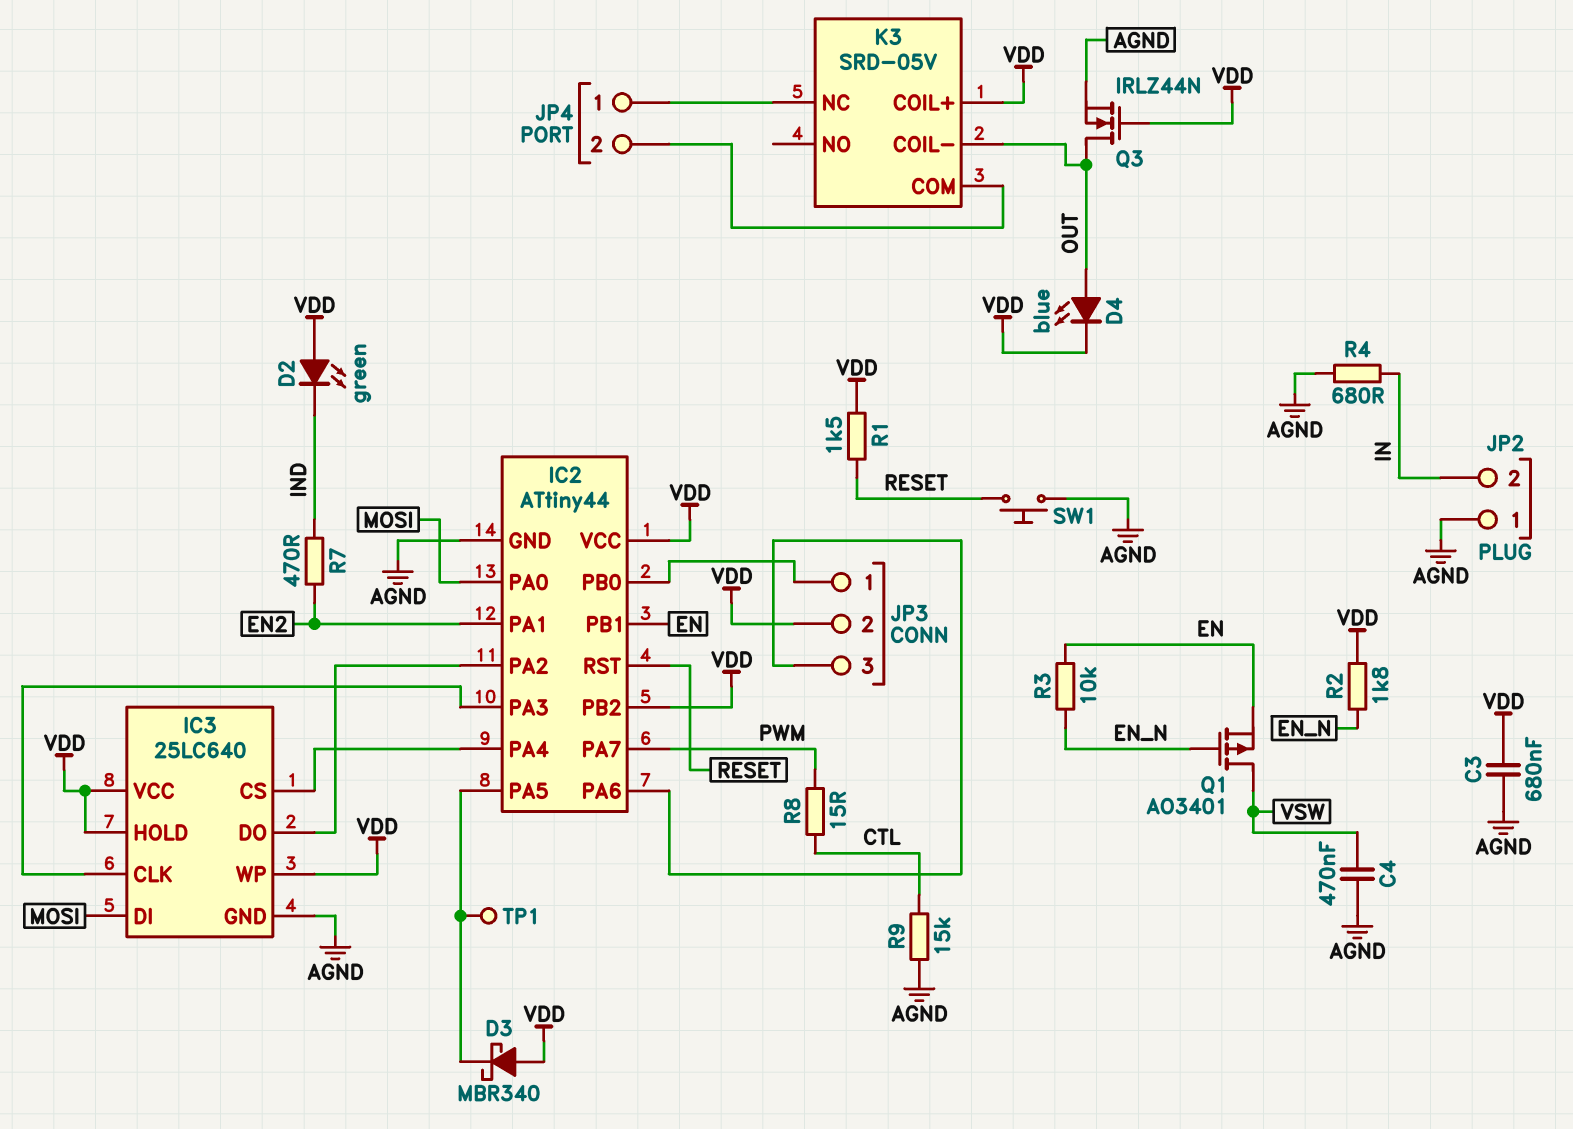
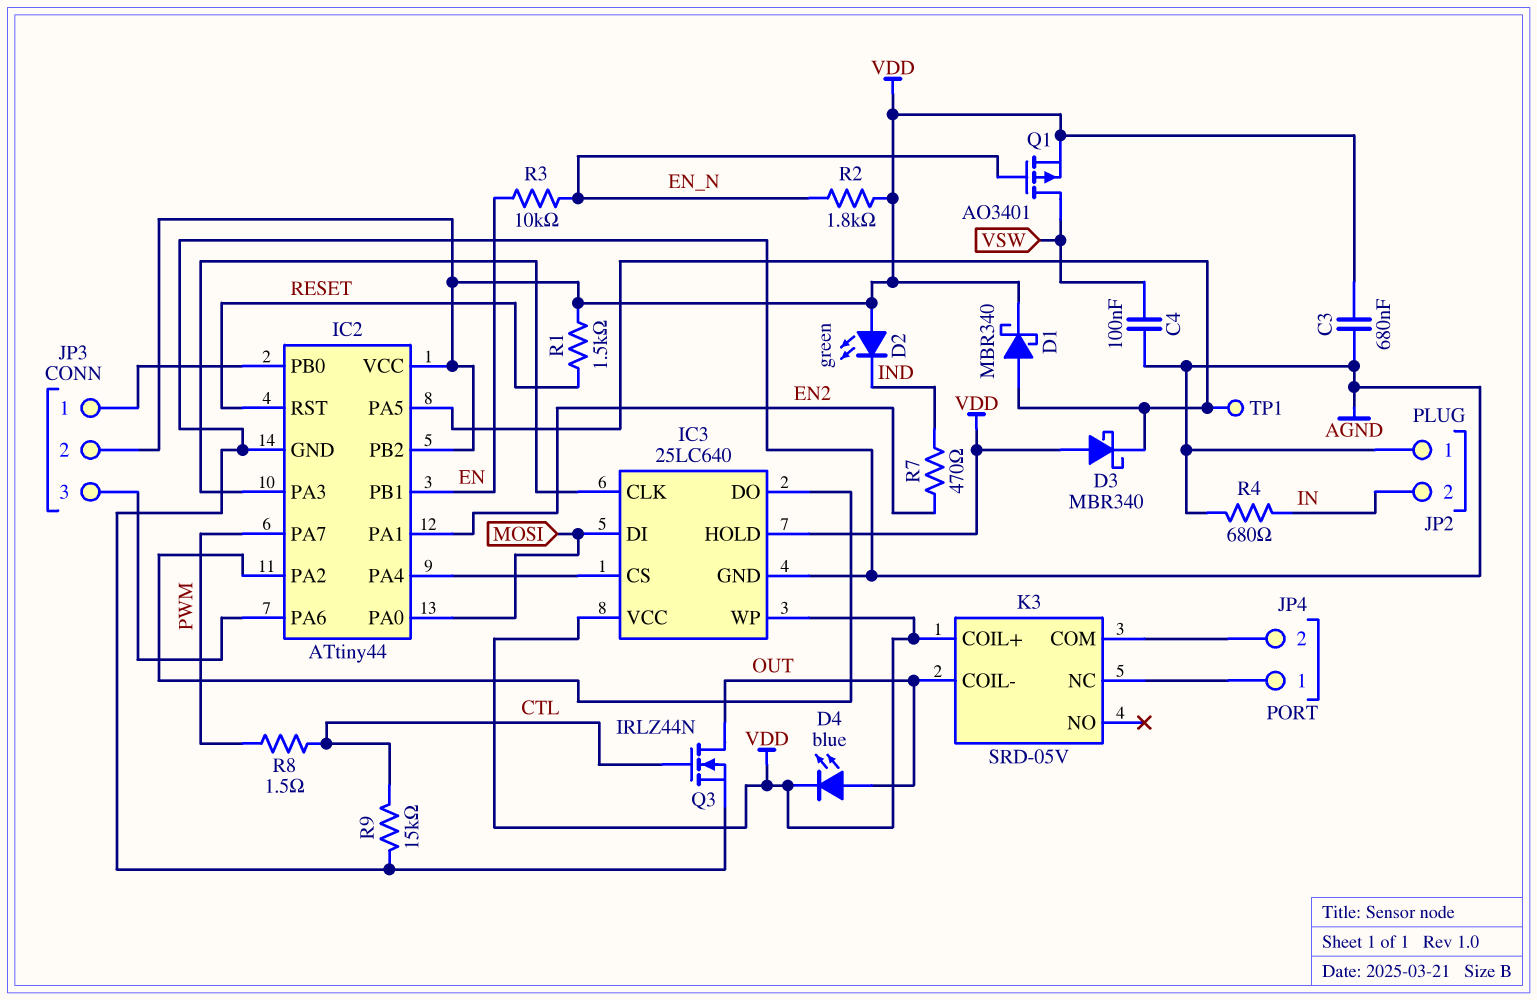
C4: 470nF (AGND, VSW) -> 100nF (AGND, VSW)
D1: none -> schottky MBR340 (A IC2/PA5, K VDD)
Q1: PMOS AO3401 (G EN_N, D VSW, S EN) -> PMOS AO3401 (G EN_N, D VSW, S VDD)
Q3: NMOS IRLZ44N (G VDD, D OUT, S AGND) -> NMOS IRLZ44N (G CTL, D OUT, S AGND)
R8: 15 (CTL, PWM) -> 1.5 (CTL, PWM)
SW1: button (AGND, RESET) -> none

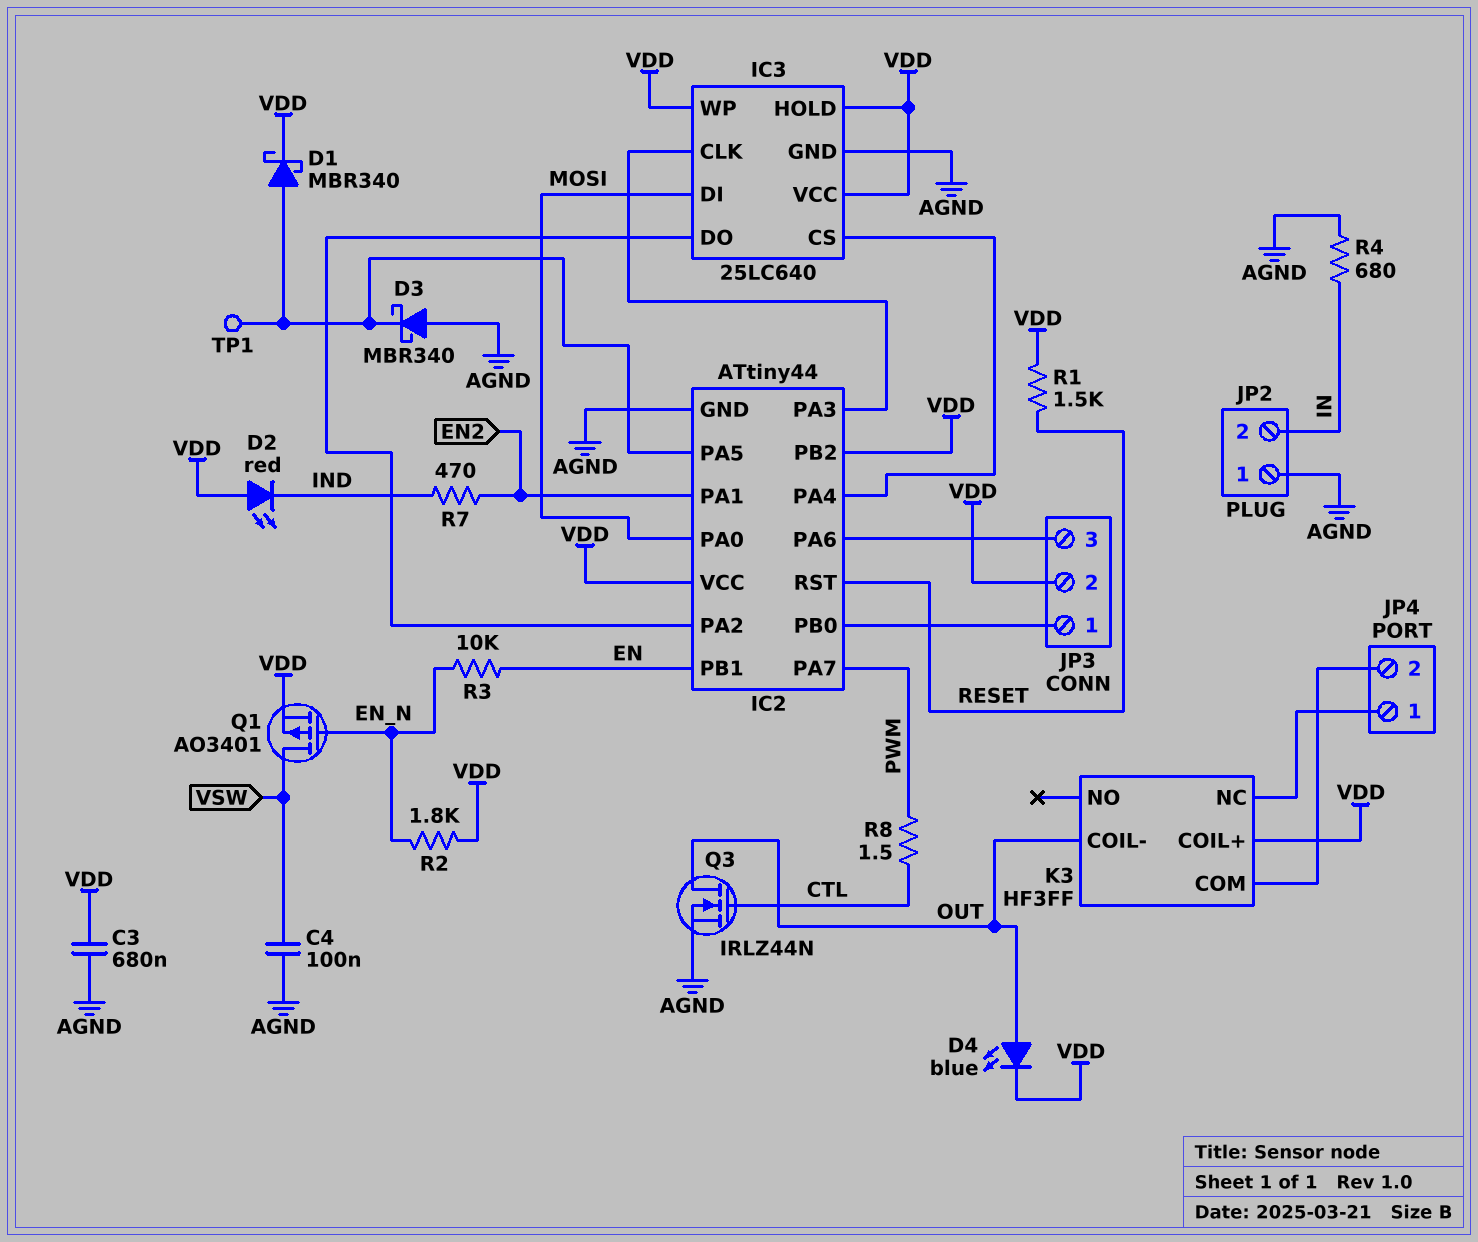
D2: LED green (A VDD, K IND) -> LED red (A VDD, K IND)
D3: schottky MBR340 (A VDD, K IC2/PA5) -> schottky MBR340 (A AGND, K IC2/PA5)
K3: SRD-05V -> HF3FF
R9: 15k (AGND, CTL) -> none

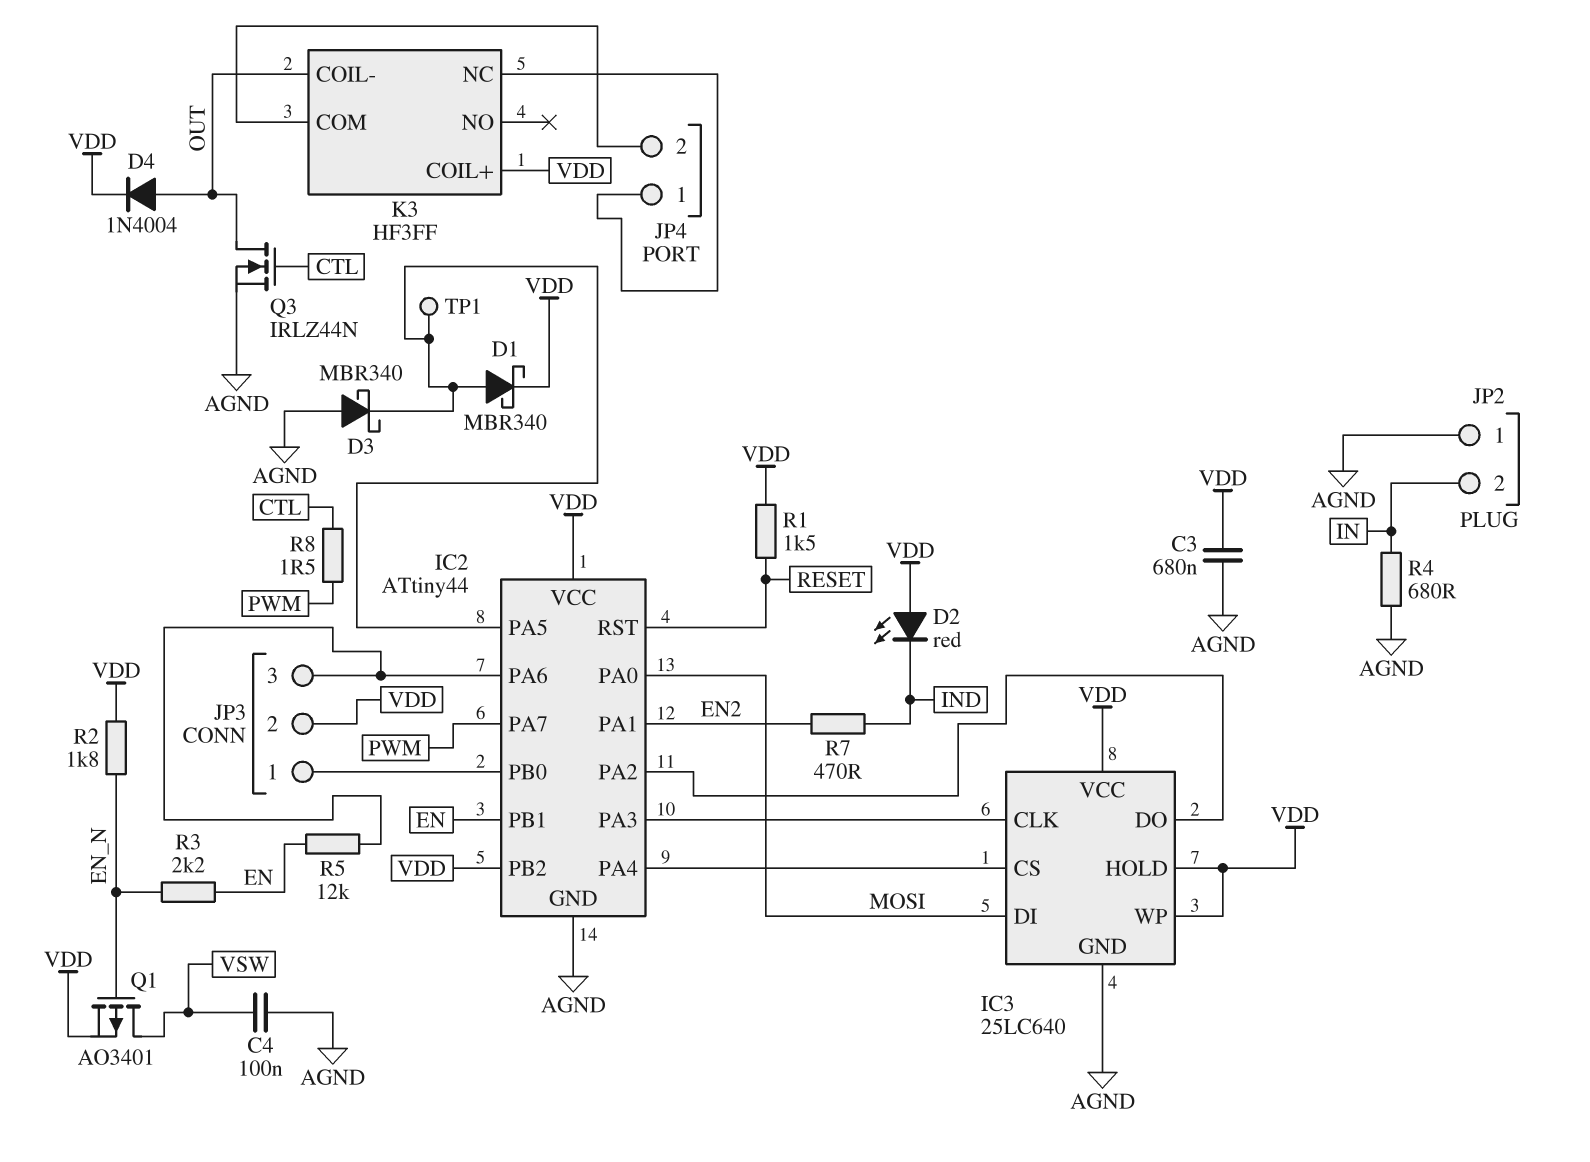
D4: LED blue (A OUT, K VDD) -> diode 1N4004 (A OUT, K VDD)
R3: 10k (EN, EN_N) -> 2.2k (EN, EN_N)
R5: none -> 12k (EN, IC2/PA6)

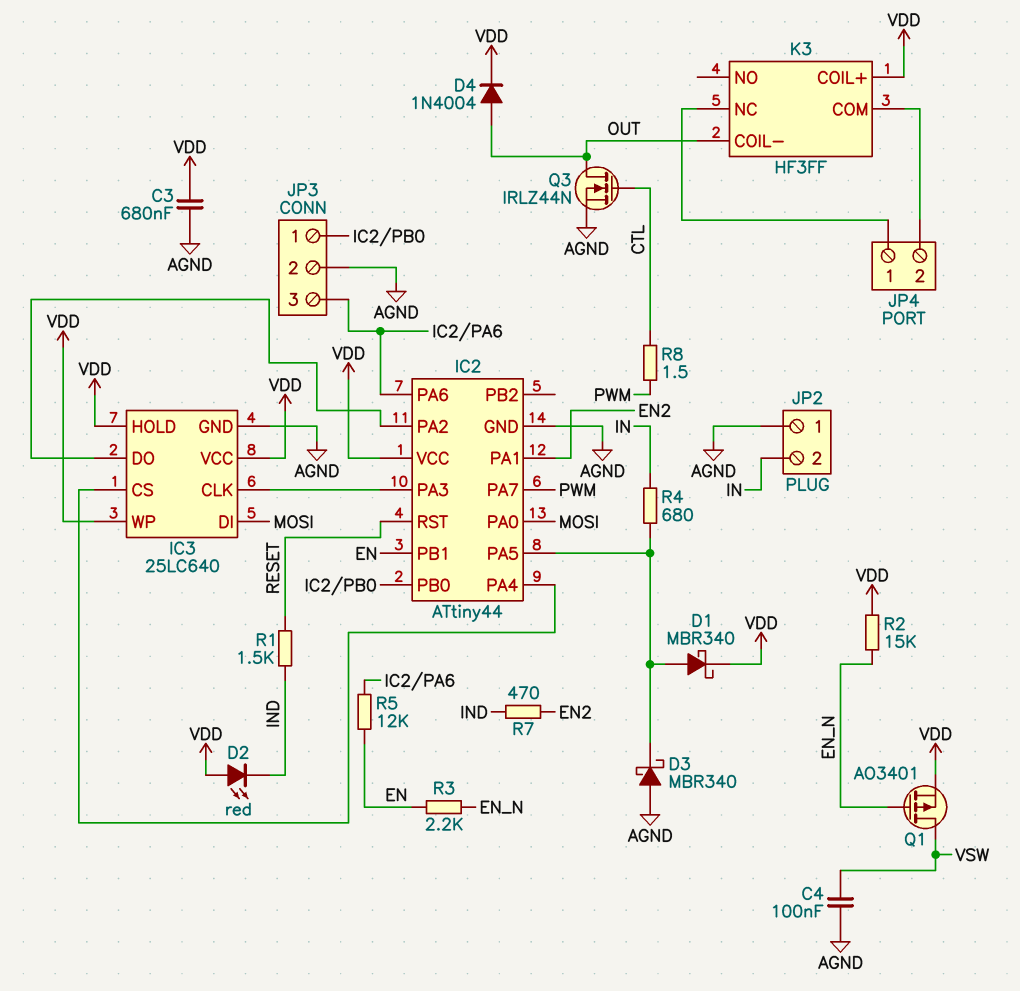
IC2 pin PB2: VDD -> none
JP3 pin 2: VDD -> AGND
R1: 1.5k (RESET, VDD) -> 1.5k (IND, RESET)
R2: 1.8k (EN_N, VDD) -> 15k (EN_N, VDD)
R4: 680 (AGND, IN) -> 680 (IC2/PA5, IN)
TP1: test point (IC2/PA5) -> none

